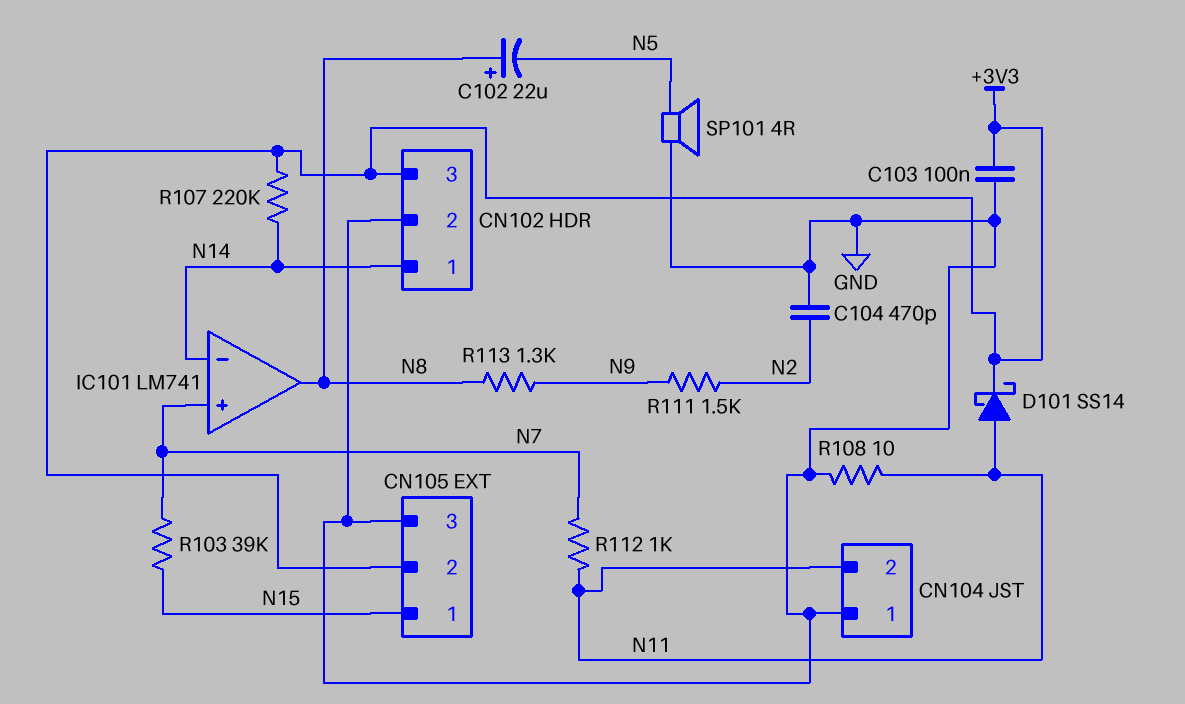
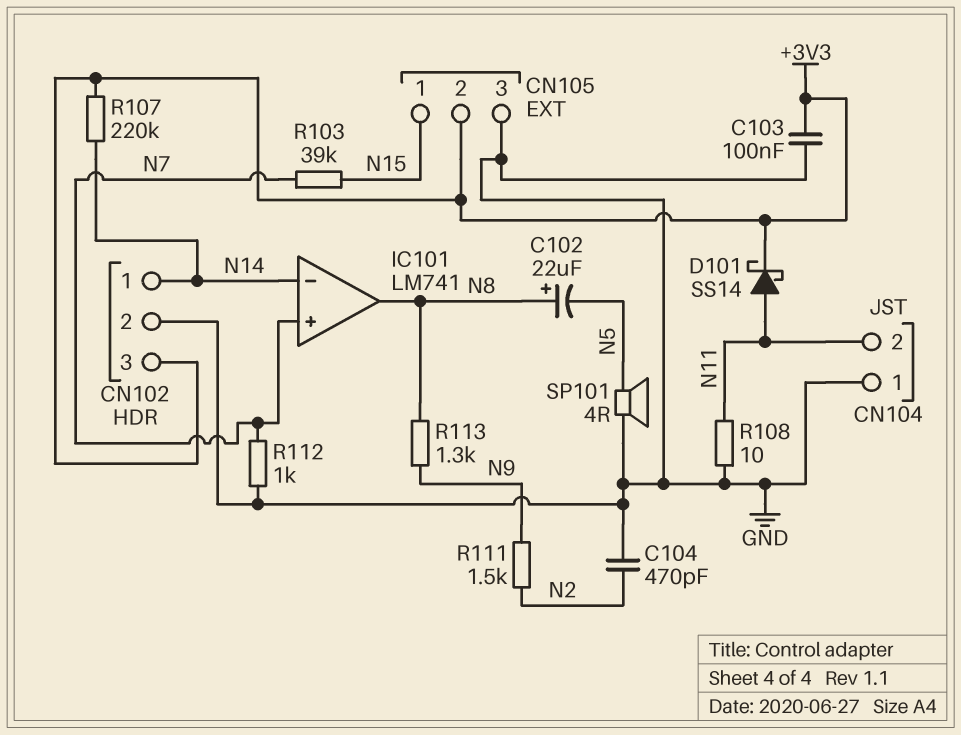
R112: 1k (N7, N11) -> 1k (GND, N7)

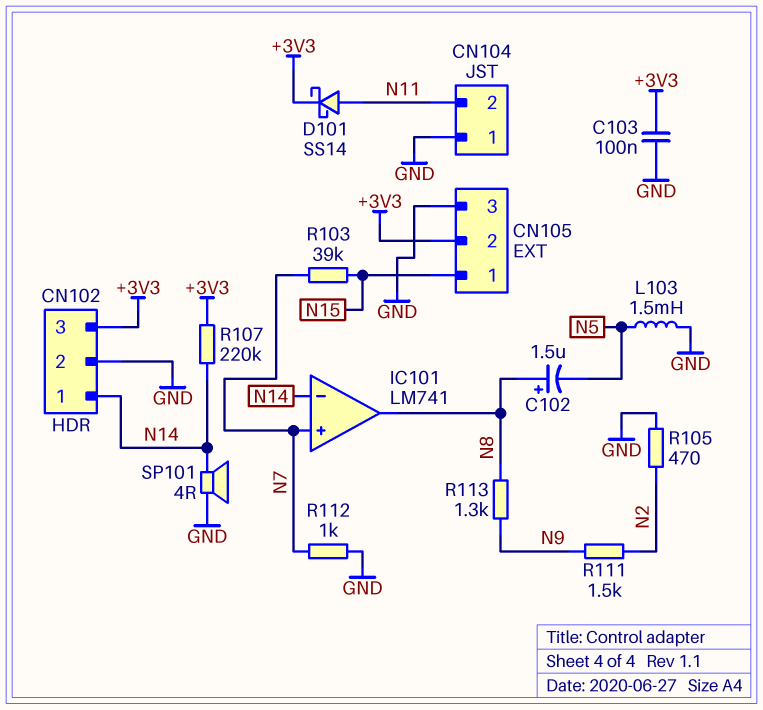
C102: 22uF (plus N8, minus N5) -> 1.5uF (plus N8, minus N5)
C104: 470pF (GND, N2) -> none
L103: none -> 1.5mH (GND, N5)
R105: none -> 470 (GND, N2)
R108: 10 (GND, N11) -> none
SP101: speaker 4R (GND, N5) -> speaker 4R (GND, N14)

